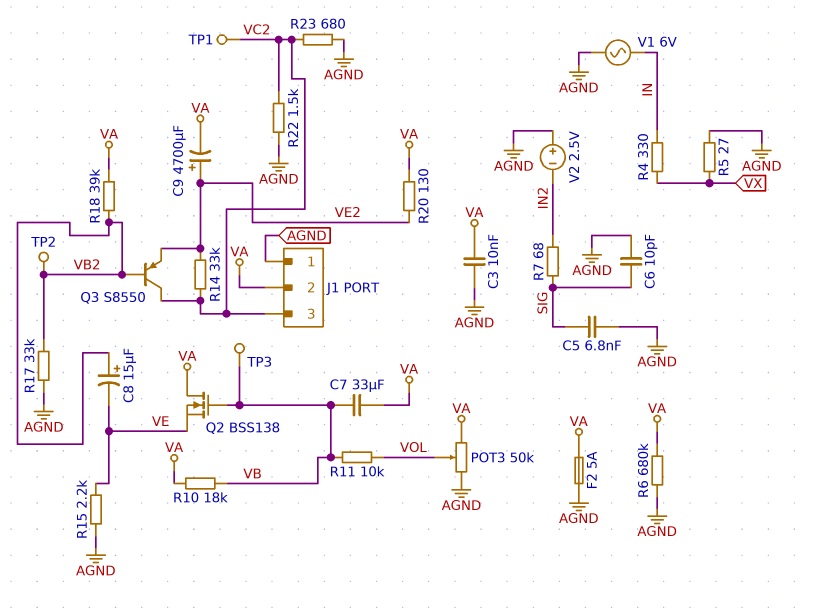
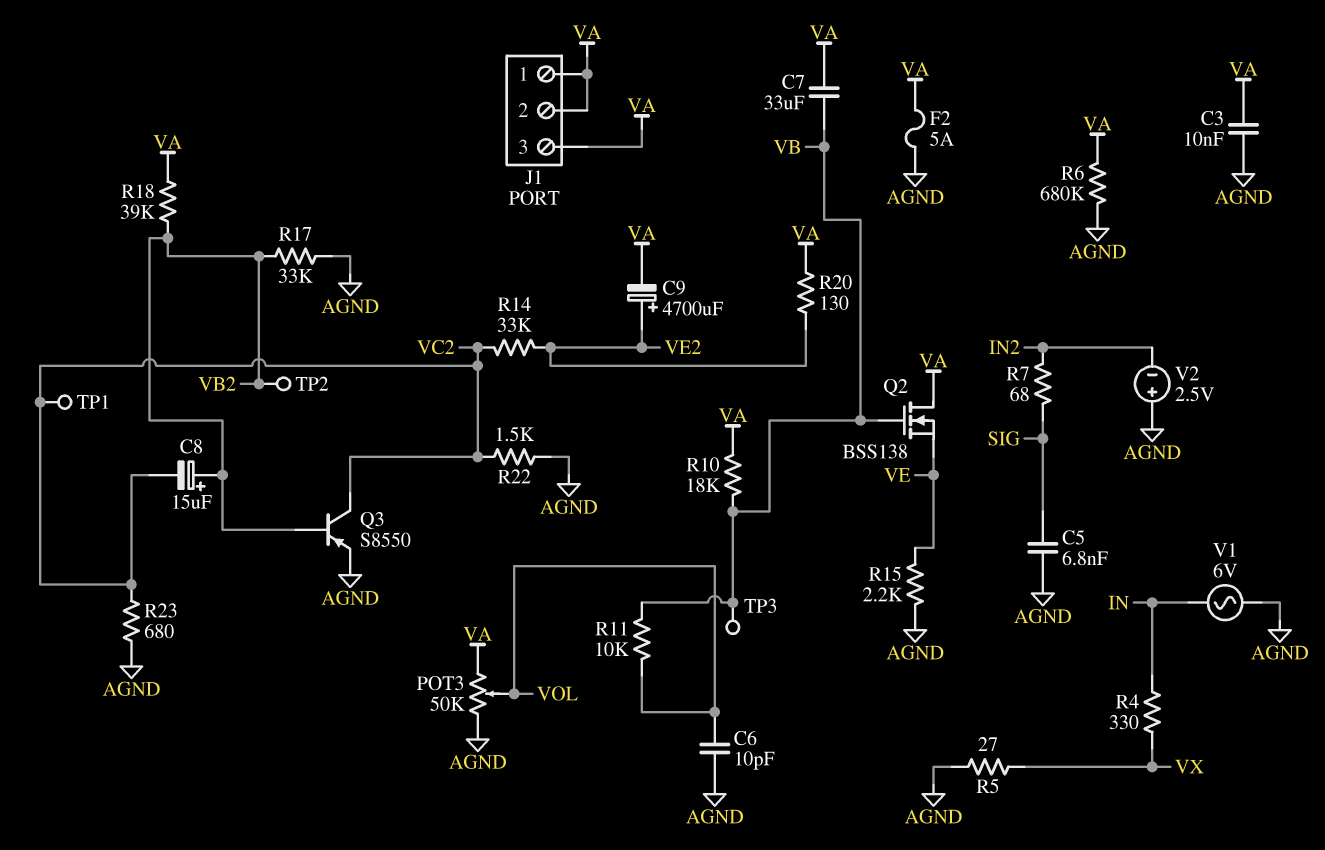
C6: 10pF (AGND, SIG) -> 10pF (AGND, VOL)
C8: 15uF (plus VB2, minus VE) -> 15uF (plus VB2, minus VC2)
J1 pin 1: AGND -> VA
J1 pin 3: VC2 -> VA
Q3: PNP S8550 (B VB2, C VC2, E VE2) -> PNP S8550 (B VB2, C VC2, E AGND)

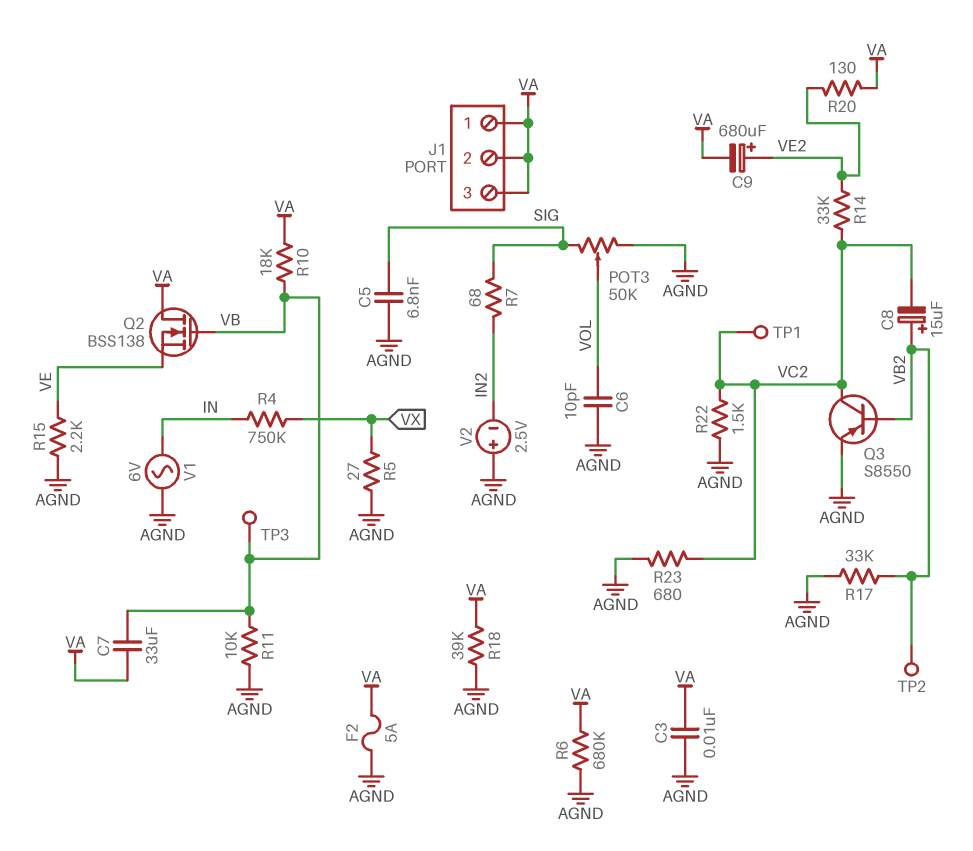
C9: 4700uF (plus VE2, minus VA) -> 680uF (plus VE2, minus VA)
POT3: 50k (AGND, VA, wiper VOL) -> 50k (AGND, SIG, wiper VOL)
R4: 330 (IN, VX) -> 750k (IN, VX)
R11: 10k (VB, VOL) -> 10k (AGND, VB)
R18: 39k (VA, VB2) -> 39k (AGND, VA)

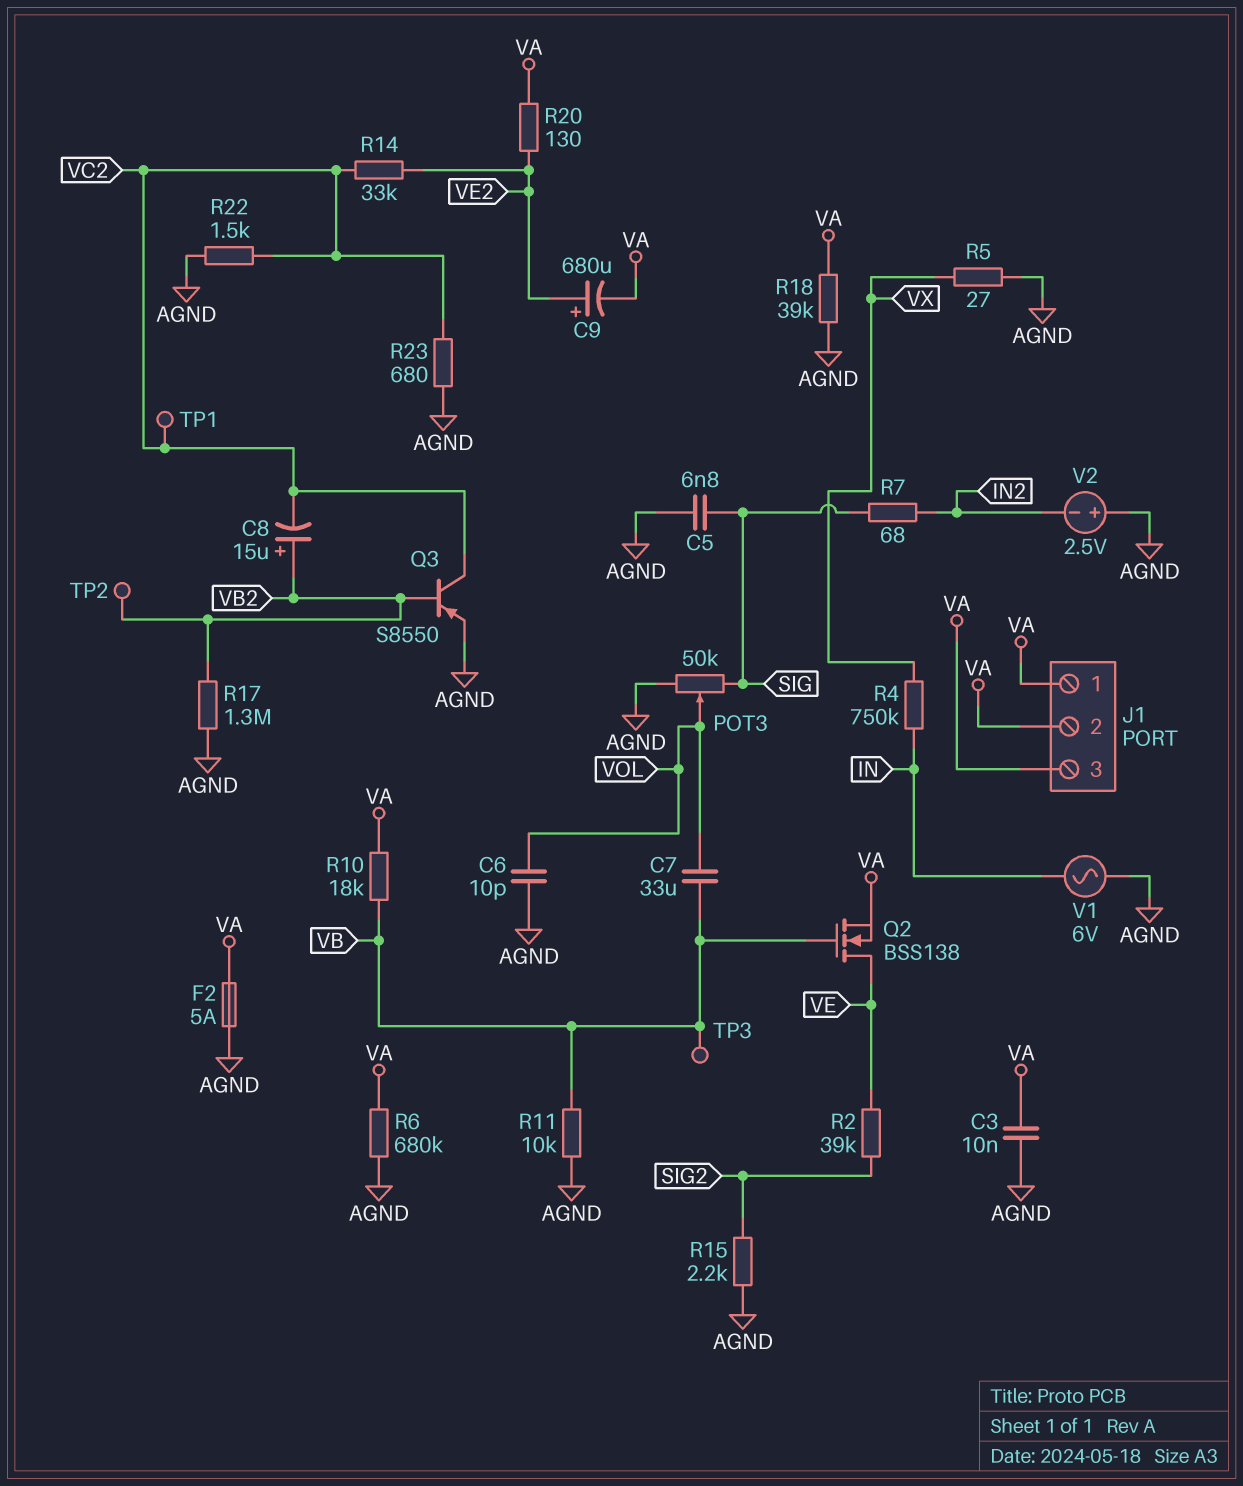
C7: 33uF (VA, VB) -> 33uF (VB, VOL)
Q2: NMOS BSS138 (G VB, D VA, S VE) -> NMOS BSS138 (G VB, D VE, S VA)
R2: none -> 39k (SIG2, VE)
R15: 2.2k (AGND, VE) -> 2.2k (AGND, SIG2)
R17: 33k (AGND, VB2) -> 1.3M (AGND, VB2)

